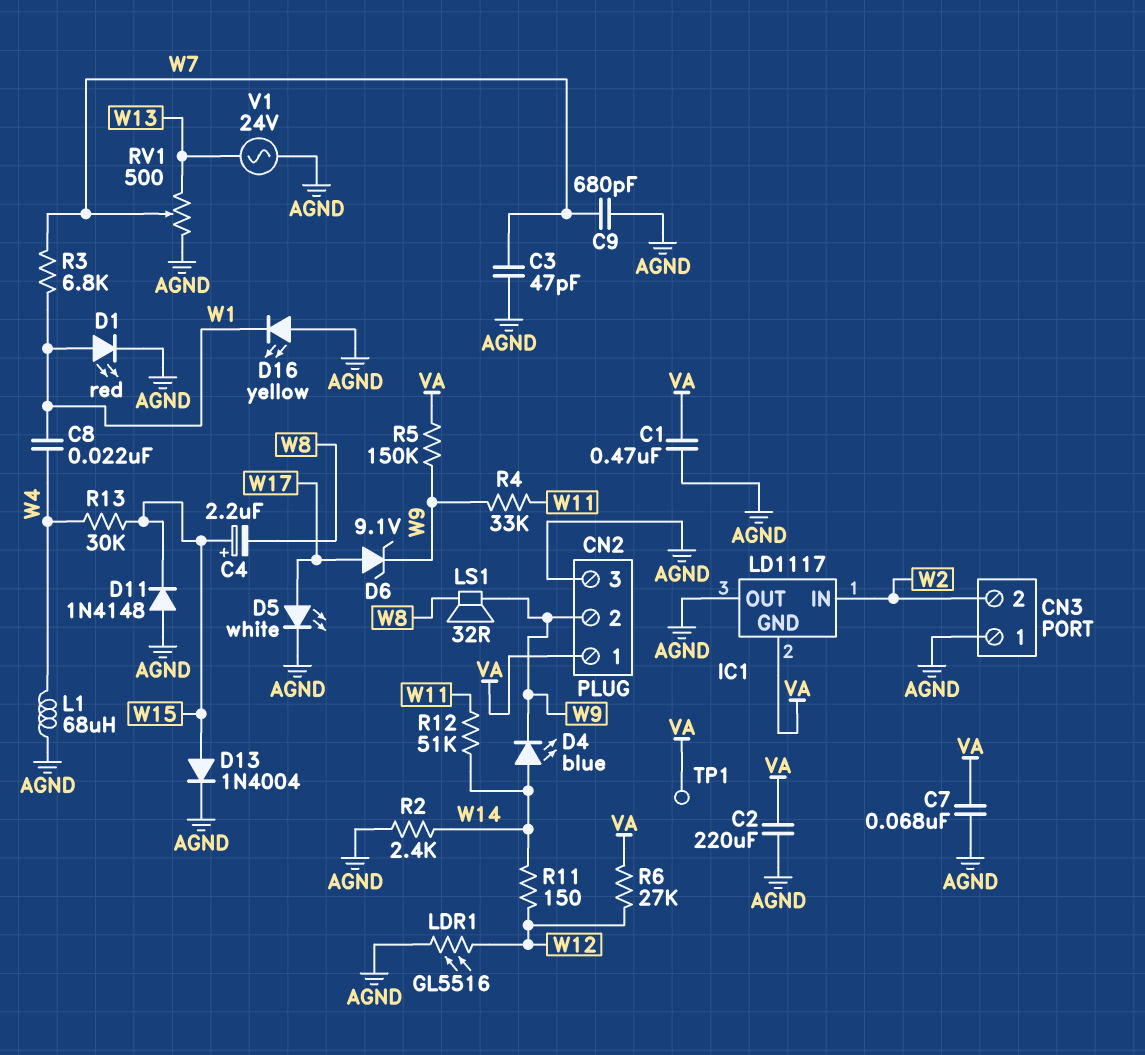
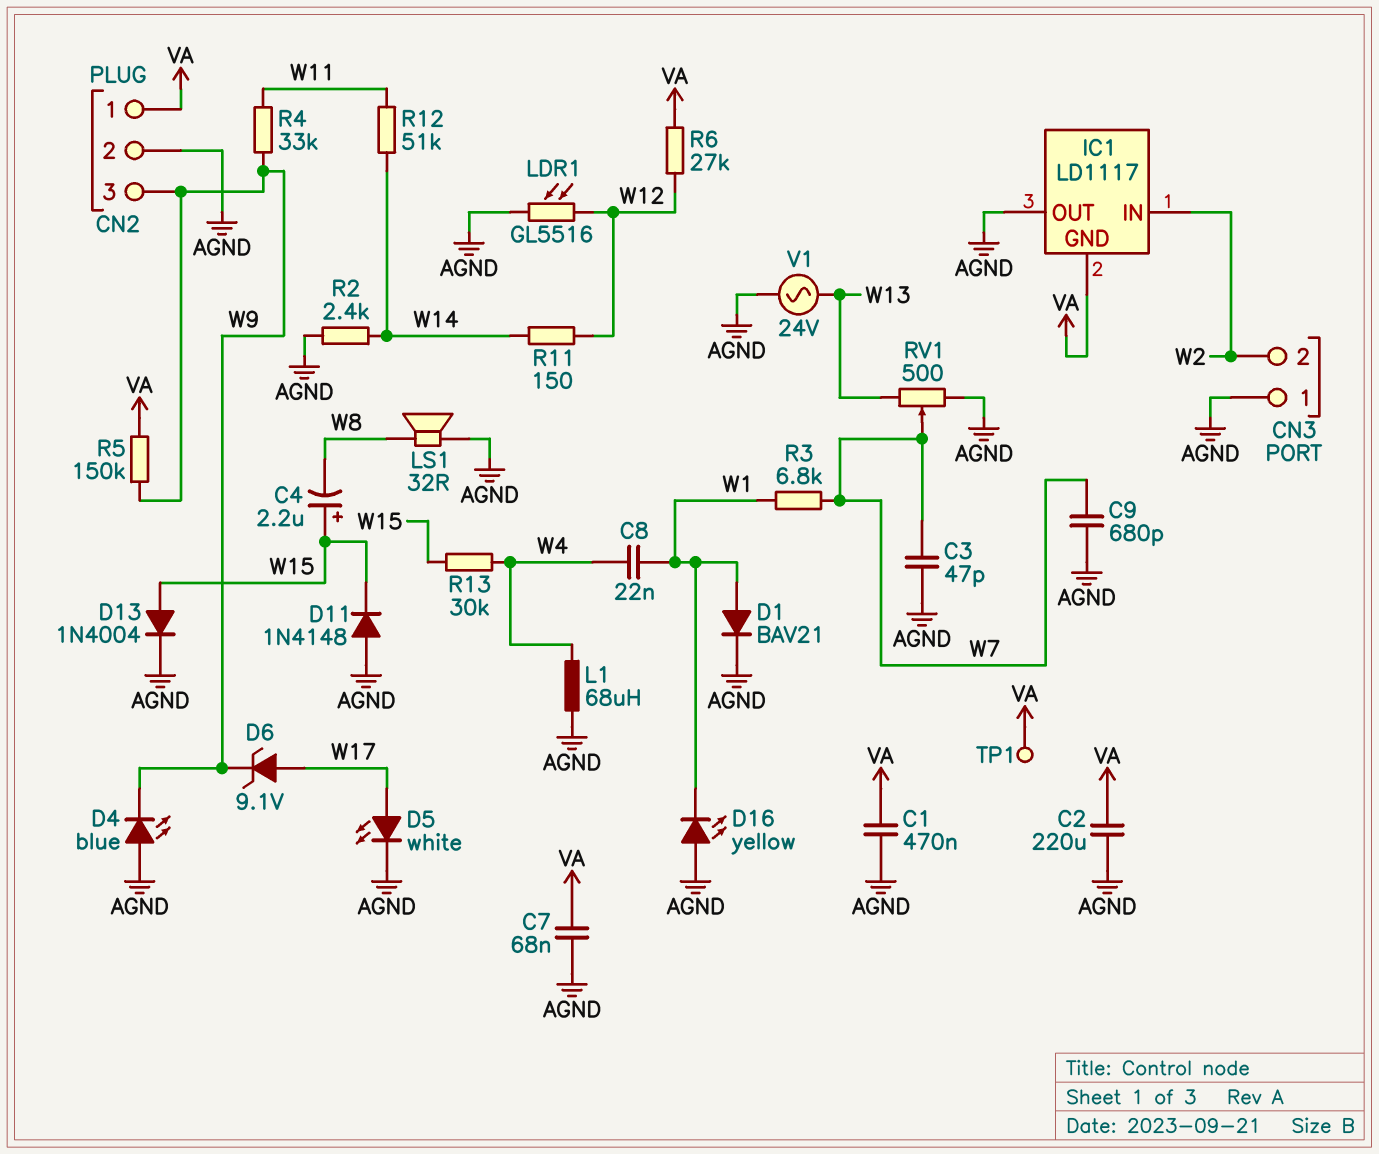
CN2 pin 2: W9 -> AGND
CN2 pin 3: AGND -> W9
D1: LED red (A W1, K AGND) -> diode BAV21 (A W1, K AGND)
D4: LED blue (A W14, K W9) -> LED blue (A AGND, K W9)
LS1: speaker 32R (W8, W9) -> speaker 32R (AGND, W8)

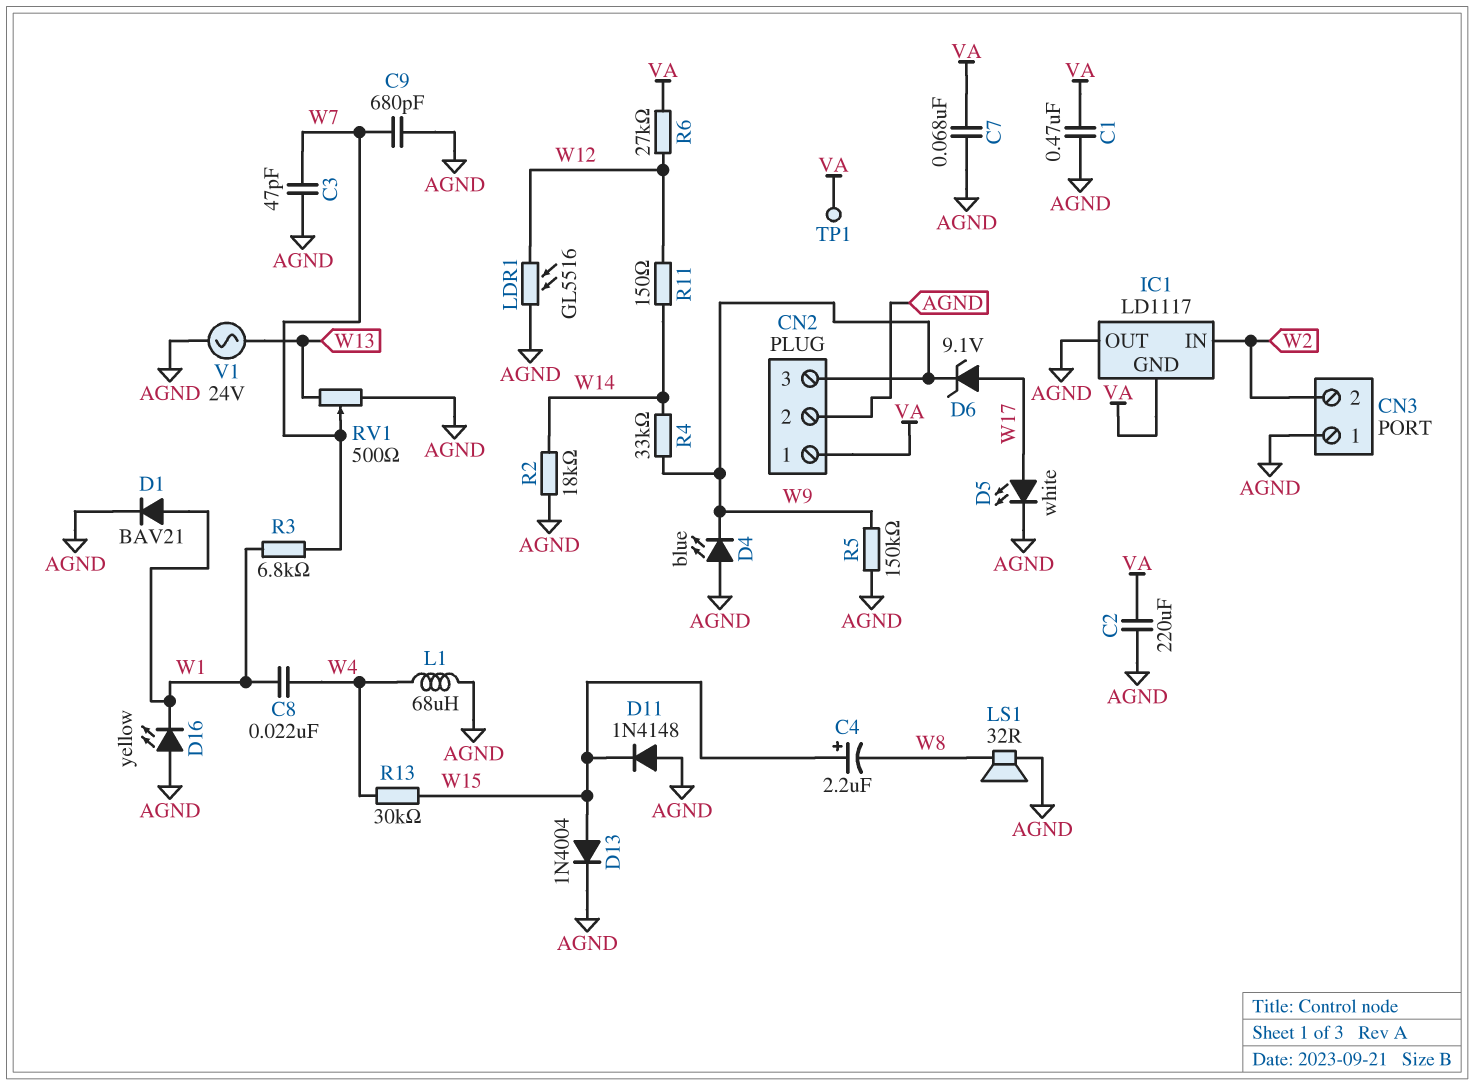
R2: 2.4k (AGND, W14) -> 18k (AGND, W14)
R4: 33k (W9, W11) -> 33k (W9, W14)
R5: 150k (VA, W9) -> 150k (AGND, W9)
R12: 51k (W11, W14) -> none

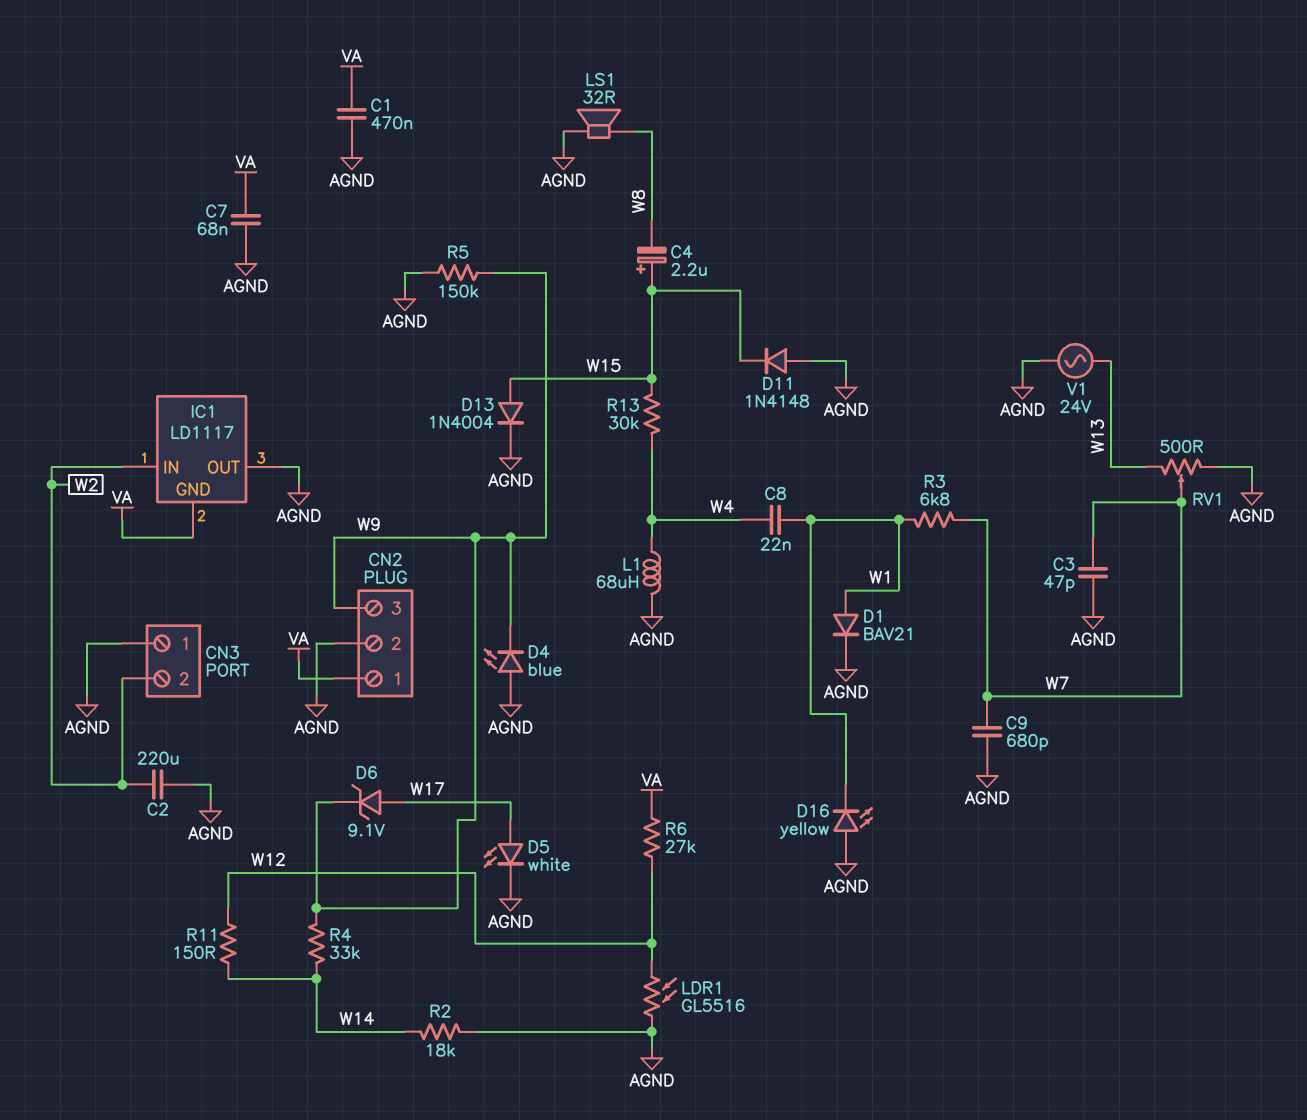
C2: 220uF (AGND, VA) -> 220uF (AGND, W2)
TP1: test point (VA) -> none

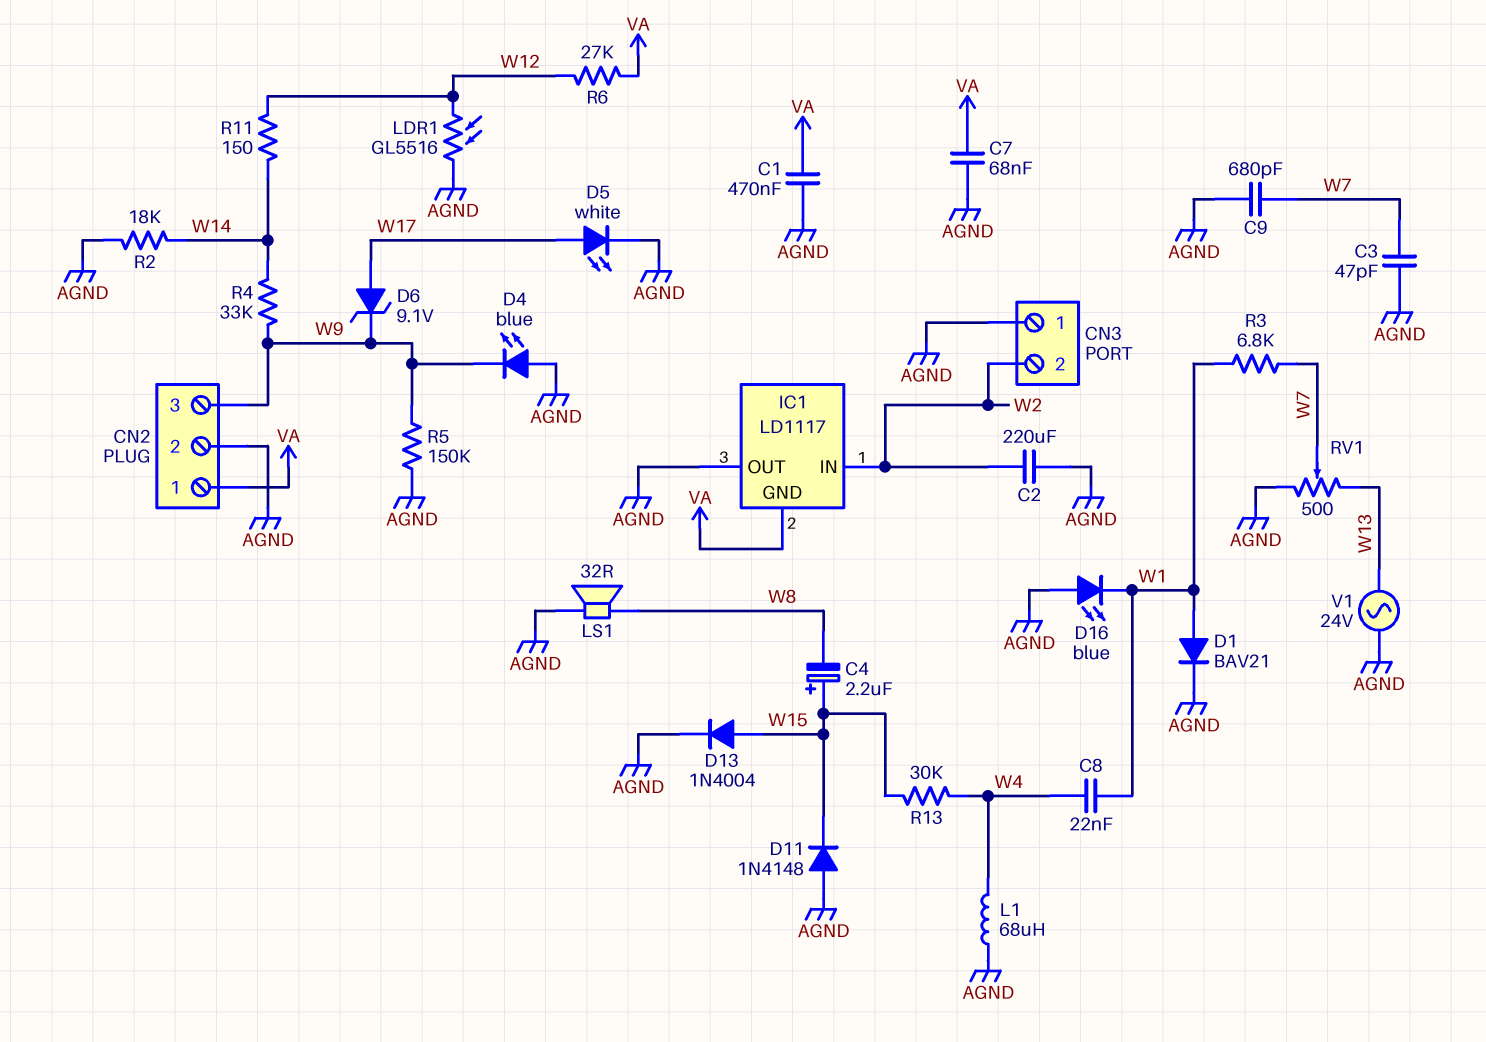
D16: LED yellow (A AGND, K W1) -> LED blue (A AGND, K W1)

